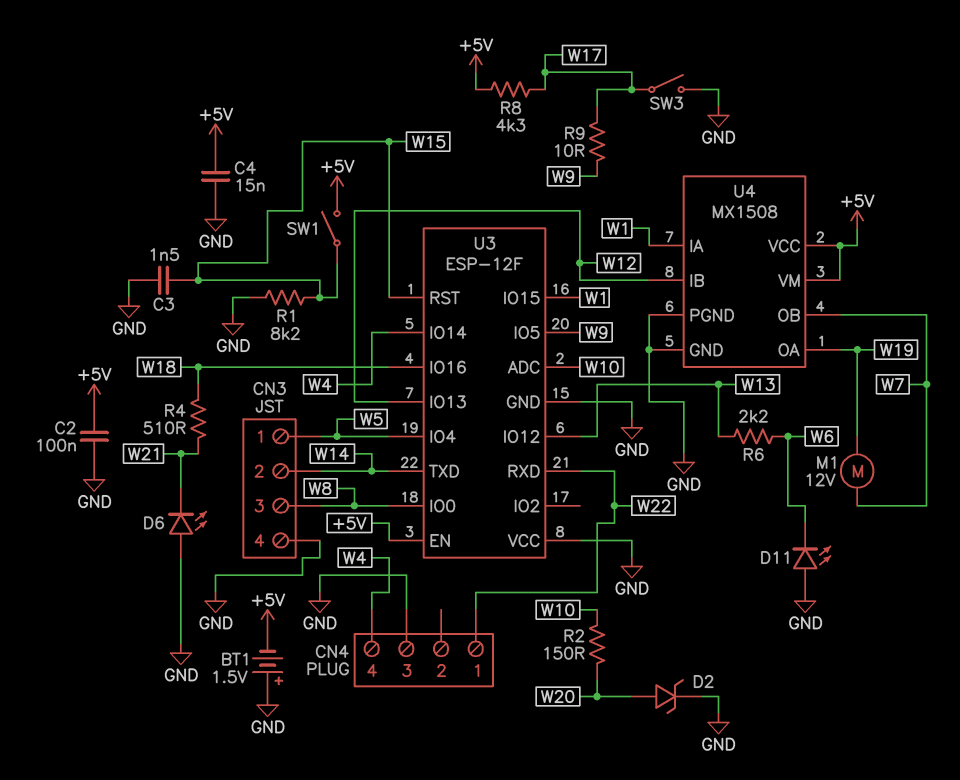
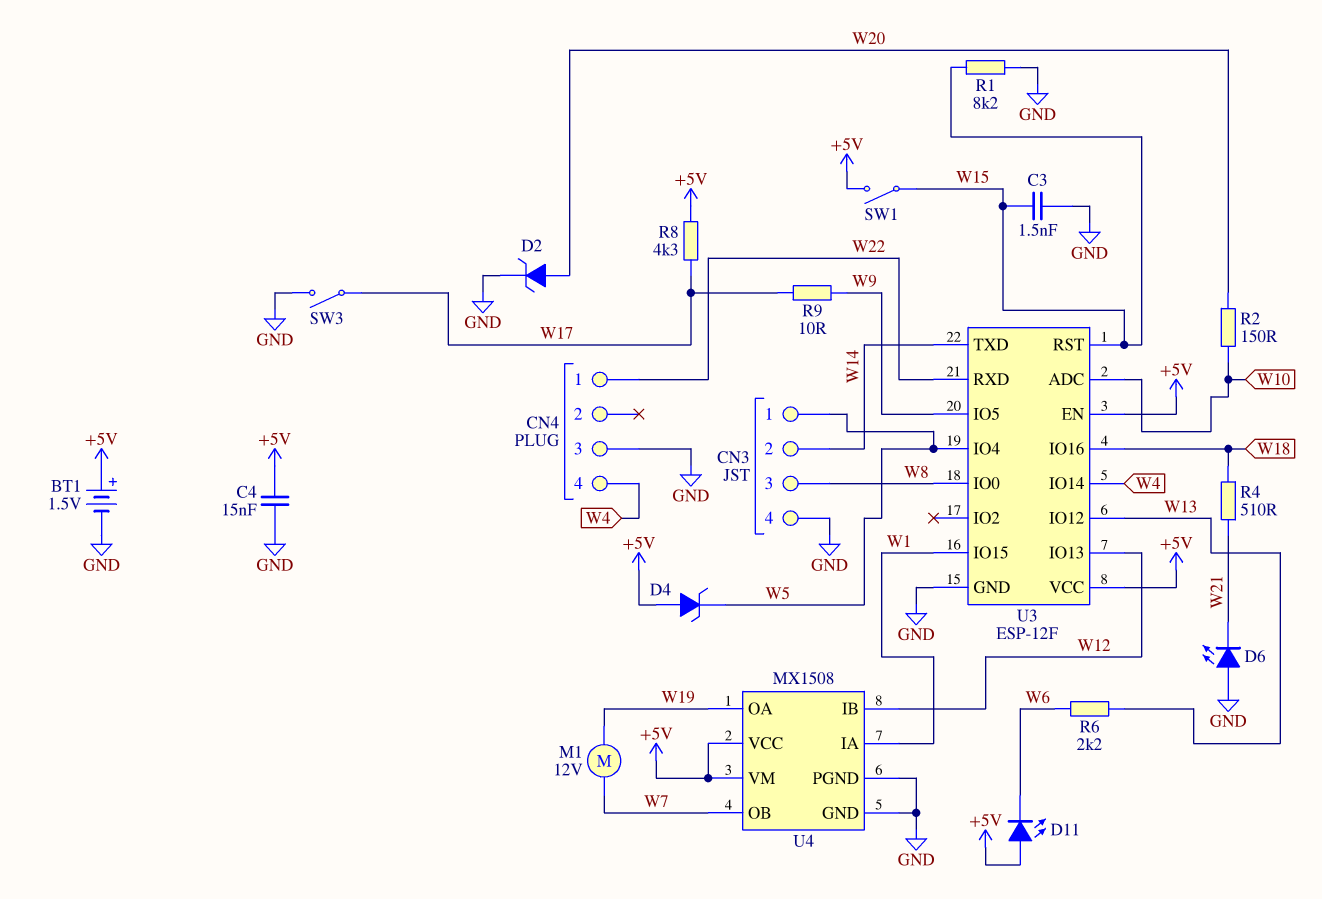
BT1: 1.5V (plus GND, minus +5V) -> 1.5V (plus +5V, minus GND)
C2: 100nF (+5V, GND) -> none
D4: none -> zener (A +5V, K W5)
D11: LED (A GND, K W6) -> LED (A +5V, K W6)
U3 pin VCC: GND -> +5V

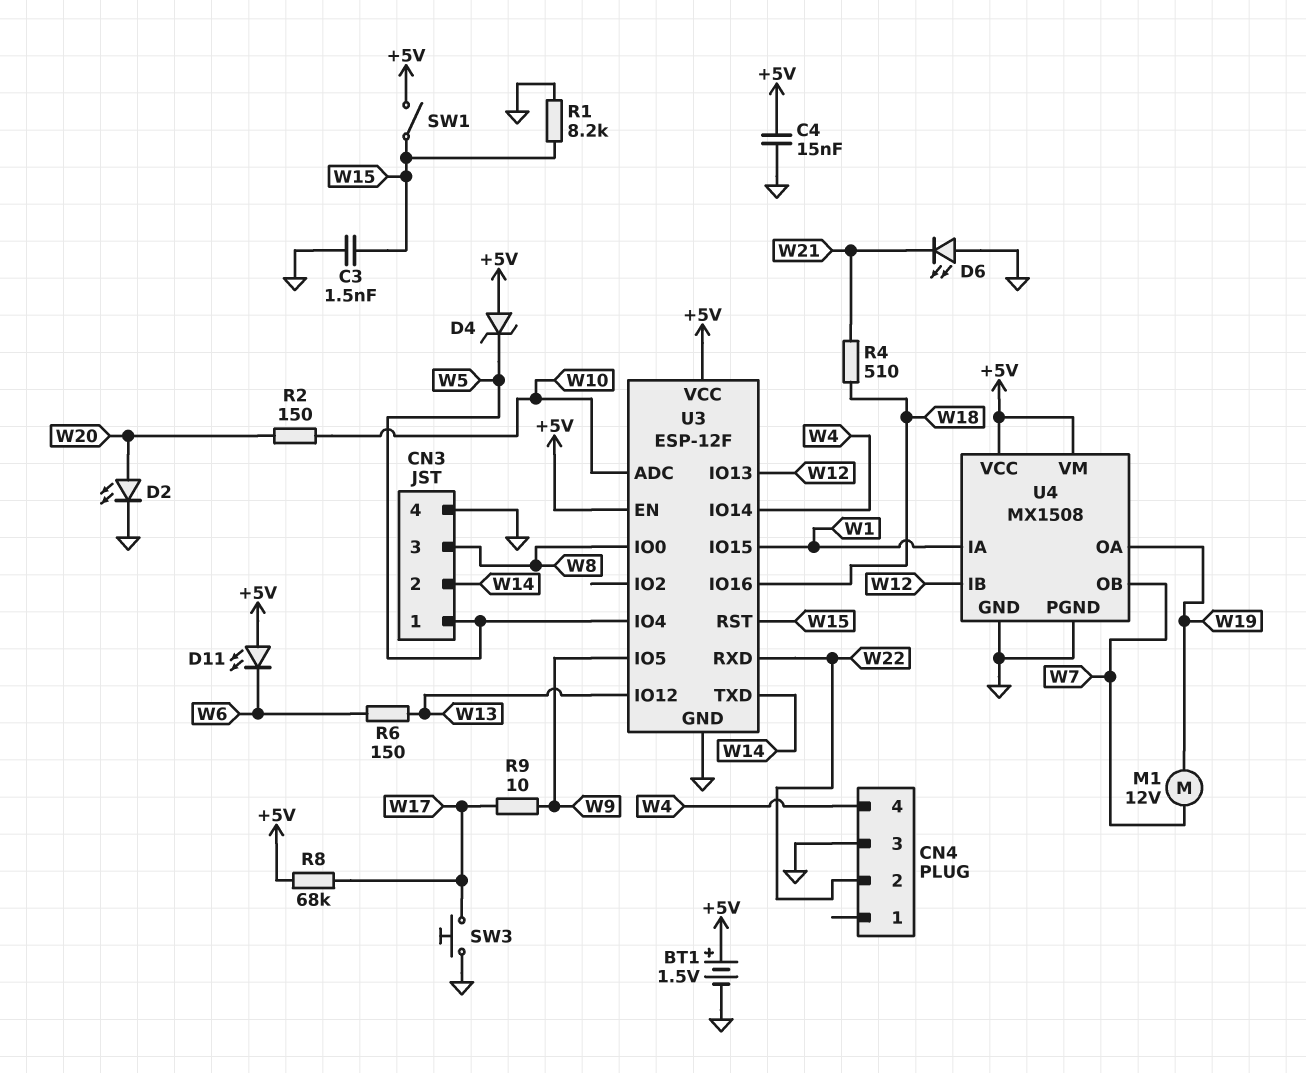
CN4 pin 1: W22 -> none
CN4 pin 2: none -> W22
D2: zener (A W20, K GND) -> LED (A W20, K GND)
R6: 2.2k (W6, W13) -> 150 (W6, W13)
R8: 4.3k (+5V, W17) -> 68k (+5V, W17)
SW3: switch (GND, W17) -> button (GND, W17)

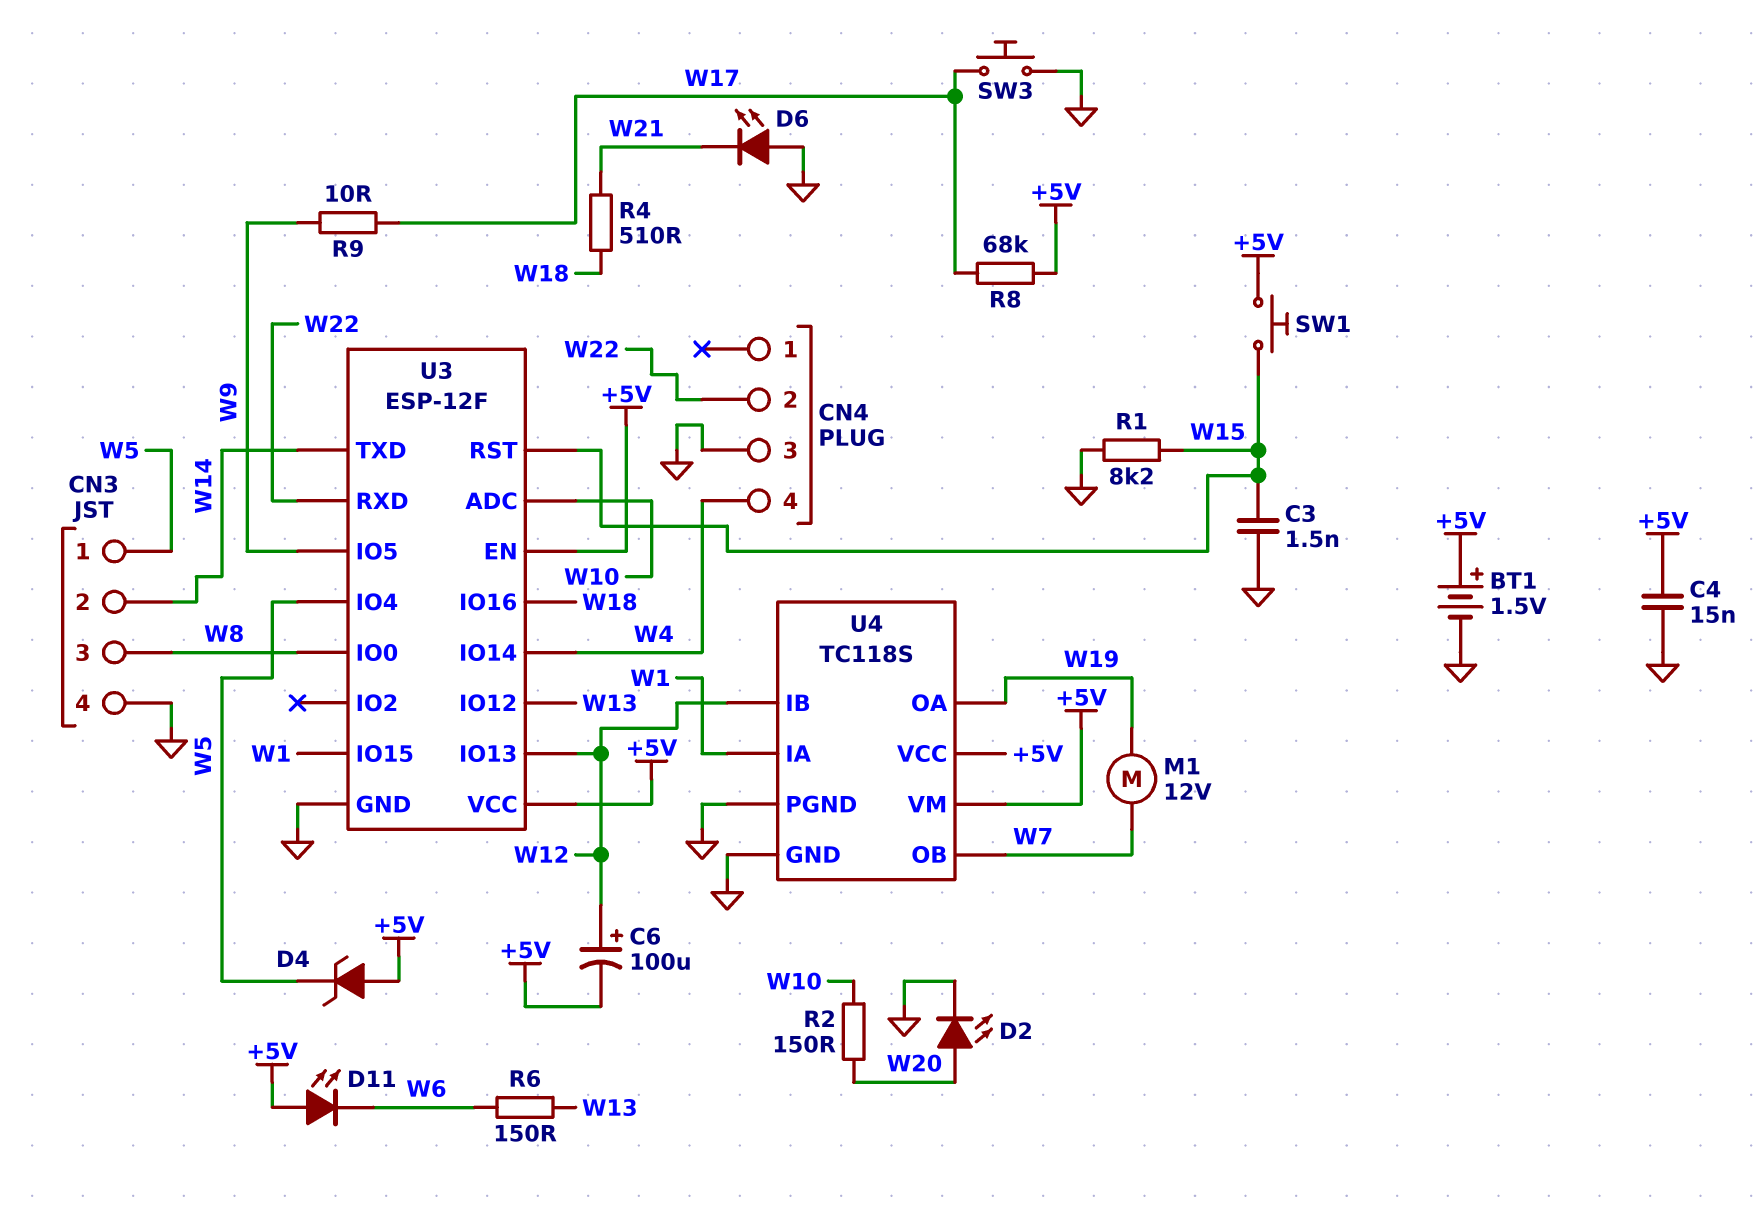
C6: none -> 100uF (plus W12, minus +5V)
SW1: switch (+5V, W15) -> button (+5V, W15)
U4: MX1508 -> TC118S

